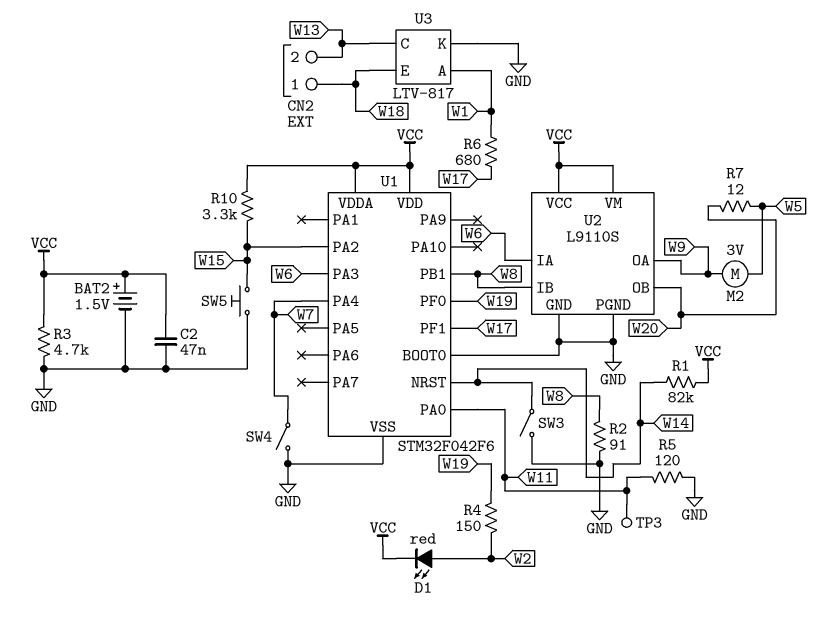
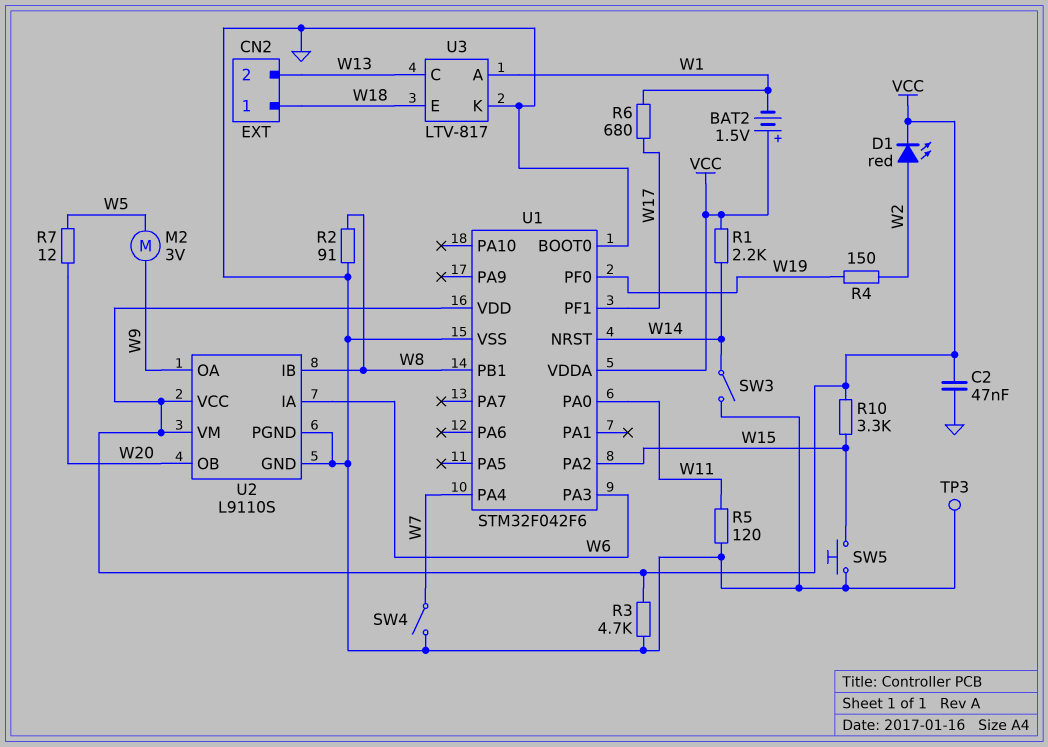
BAT2: 1.5V (plus VCC, minus GND) -> 1.5V (plus VCC, minus W1)
R1: 82k (VCC, W14) -> 2.2k (VCC, W14)
TP3: test point (W11) -> test point (GND)

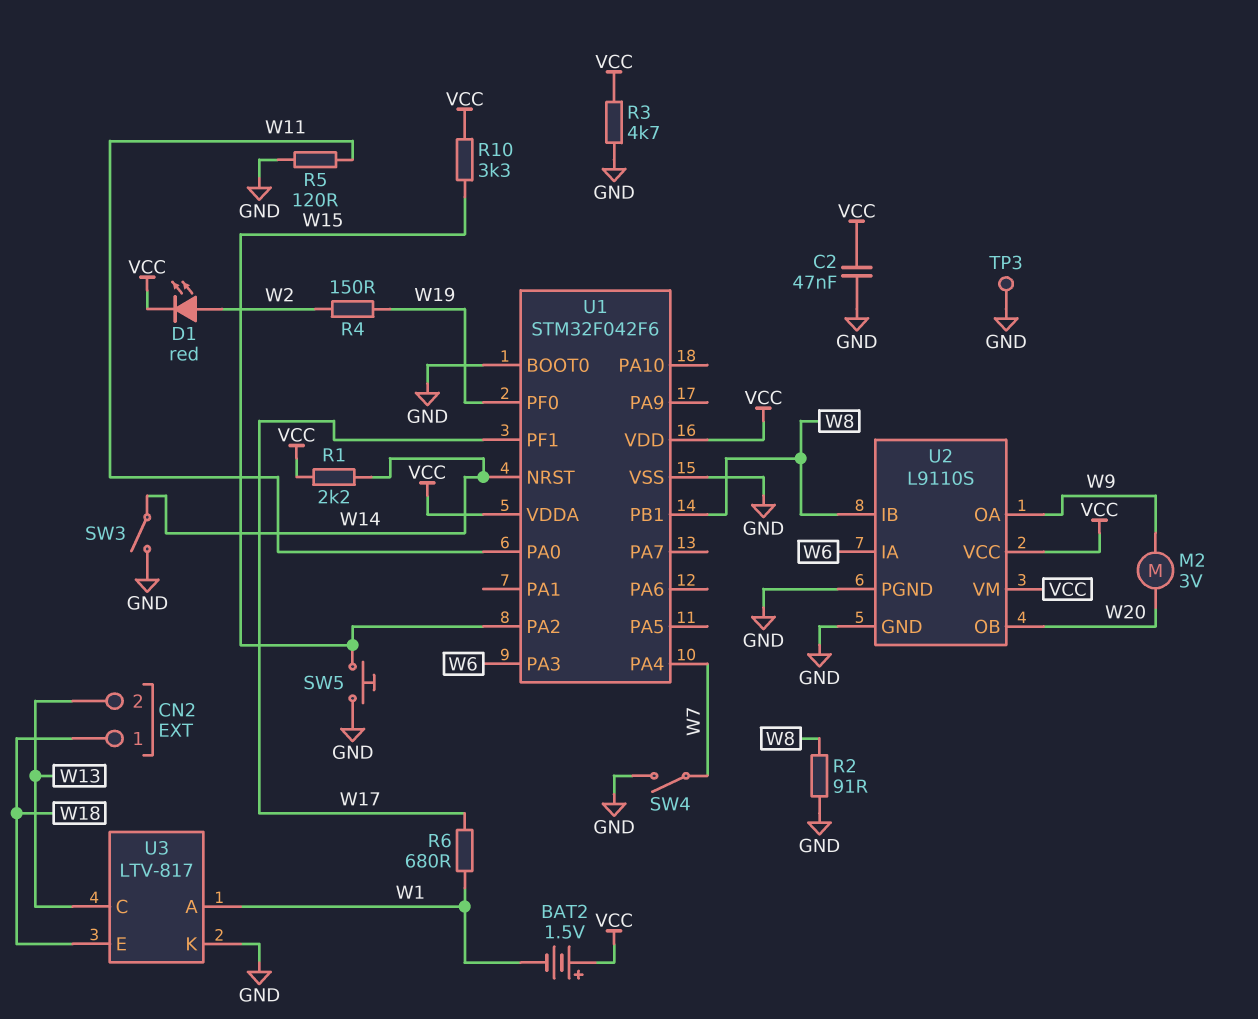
M2: motor 3V (W5, W9) -> motor 3V (W9, W20)
R7: 12 (W5, W20) -> none

